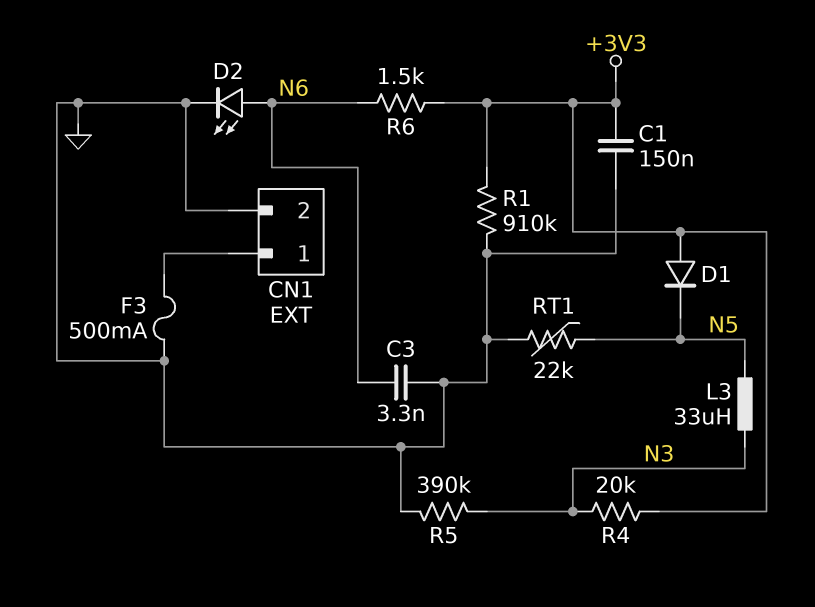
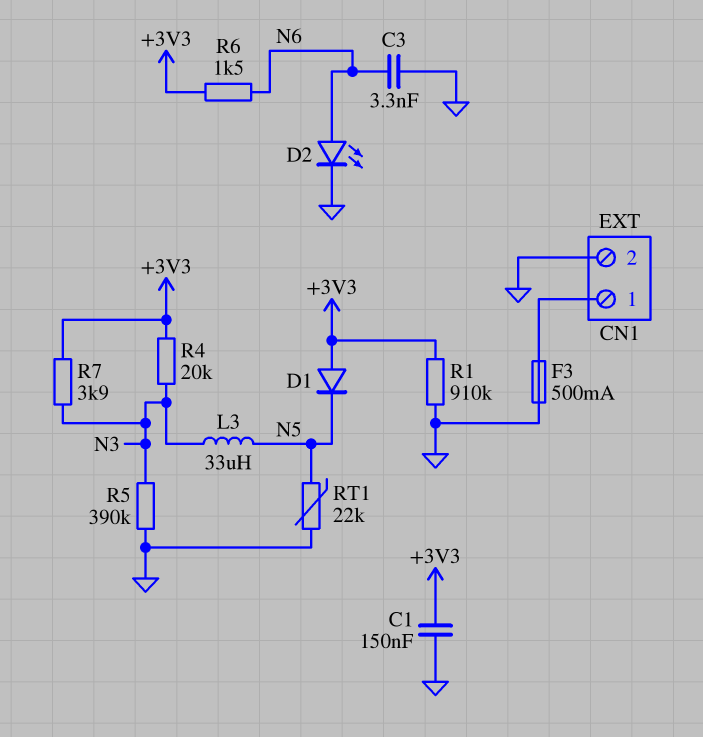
R7: none -> 3.9k (+3V3, N3)

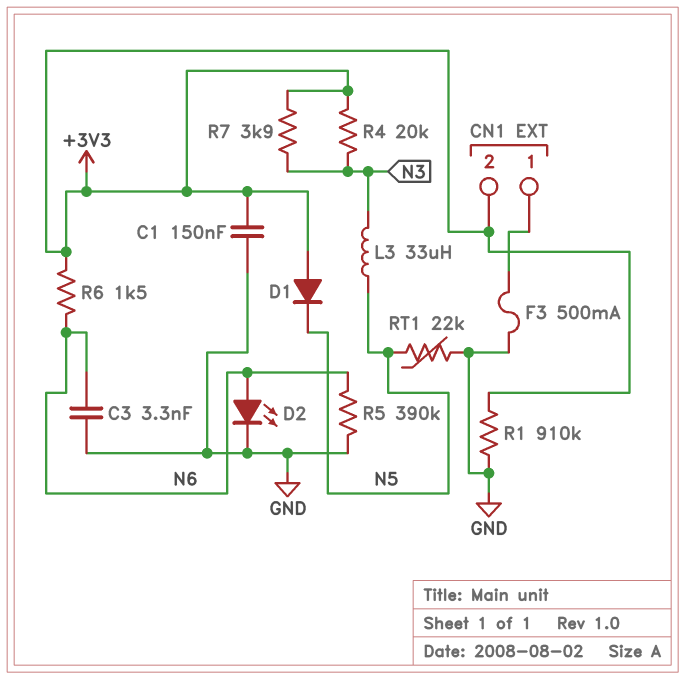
CN1 pin 2: GND -> +3V3
R5: 390k (GND, N3) -> 390k (GND, N6)

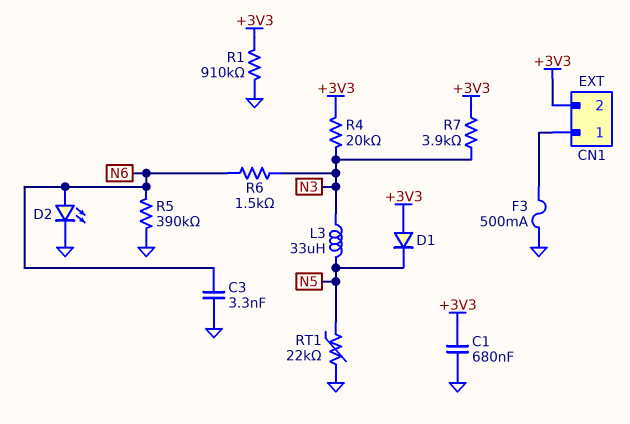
C1: 150nF (+3V3, GND) -> 680nF (+3V3, GND)
R6: 1.5k (+3V3, N6) -> 1.5k (N3, N6)

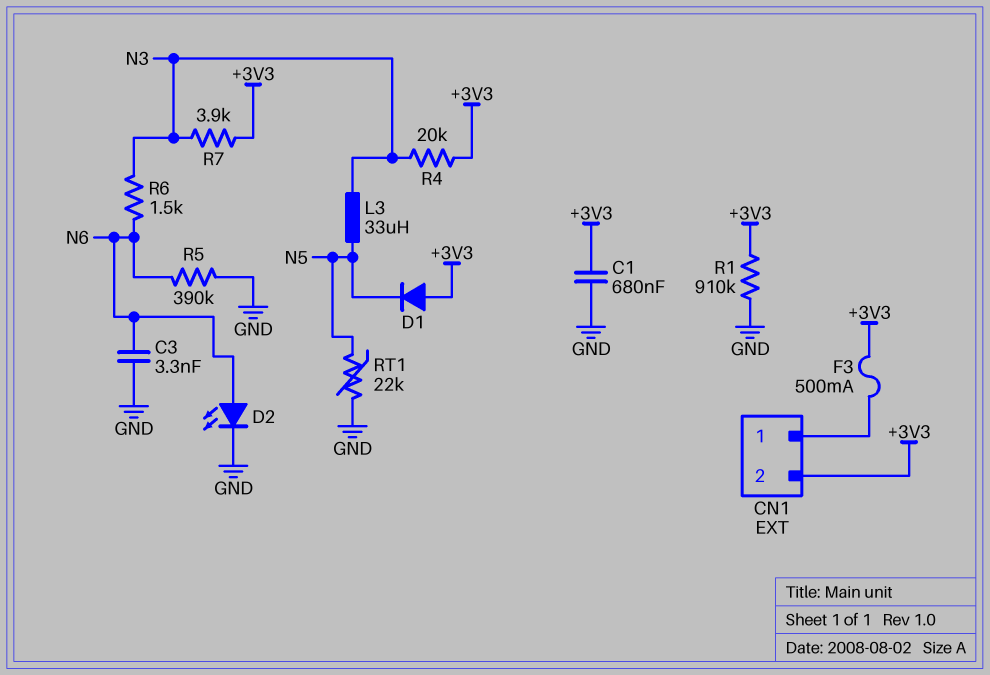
F3: 500mA (CN1/1, GND) -> 500mA (+3V3, CN1/1)

